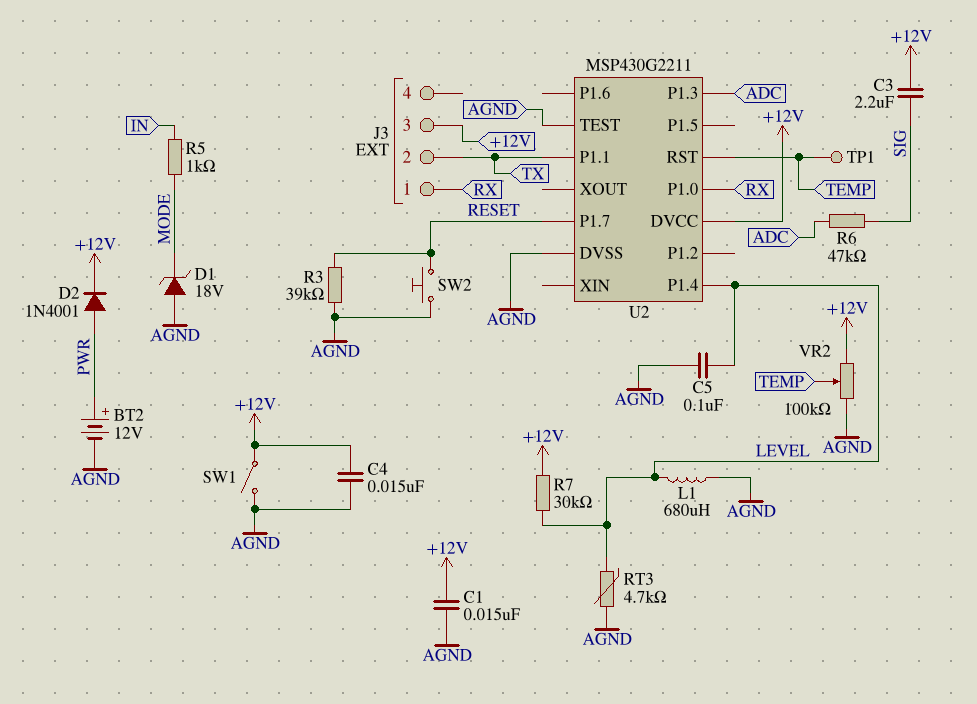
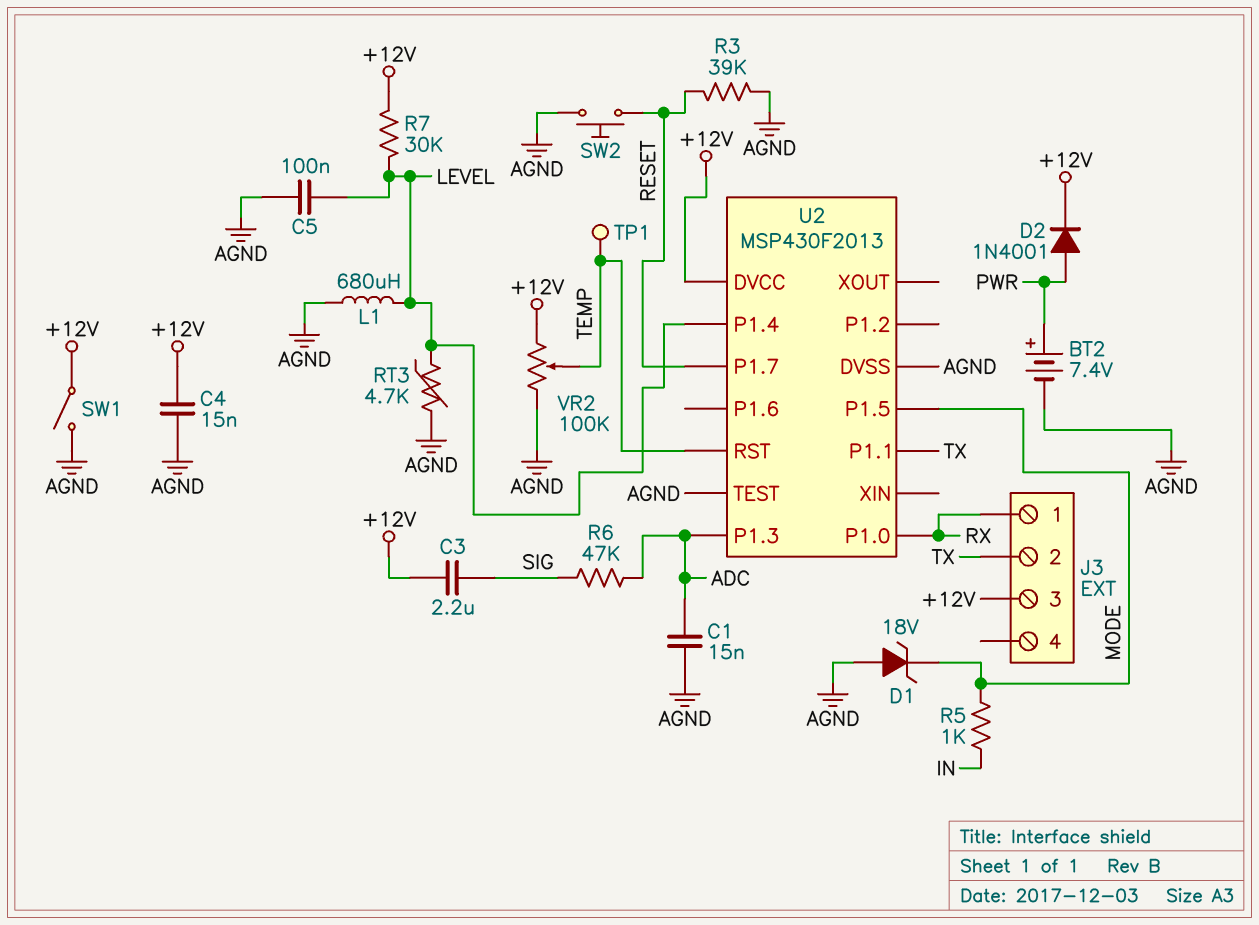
BT2: 12V (plus PWR, minus AGND) -> 7.4V (plus PWR, minus AGND)
C1: 15nF (+12V, AGND) -> 15nF (ADC, AGND)
U2: MSP430G2211 -> MSP430F2013
U2 pin P1.5: none -> MODE

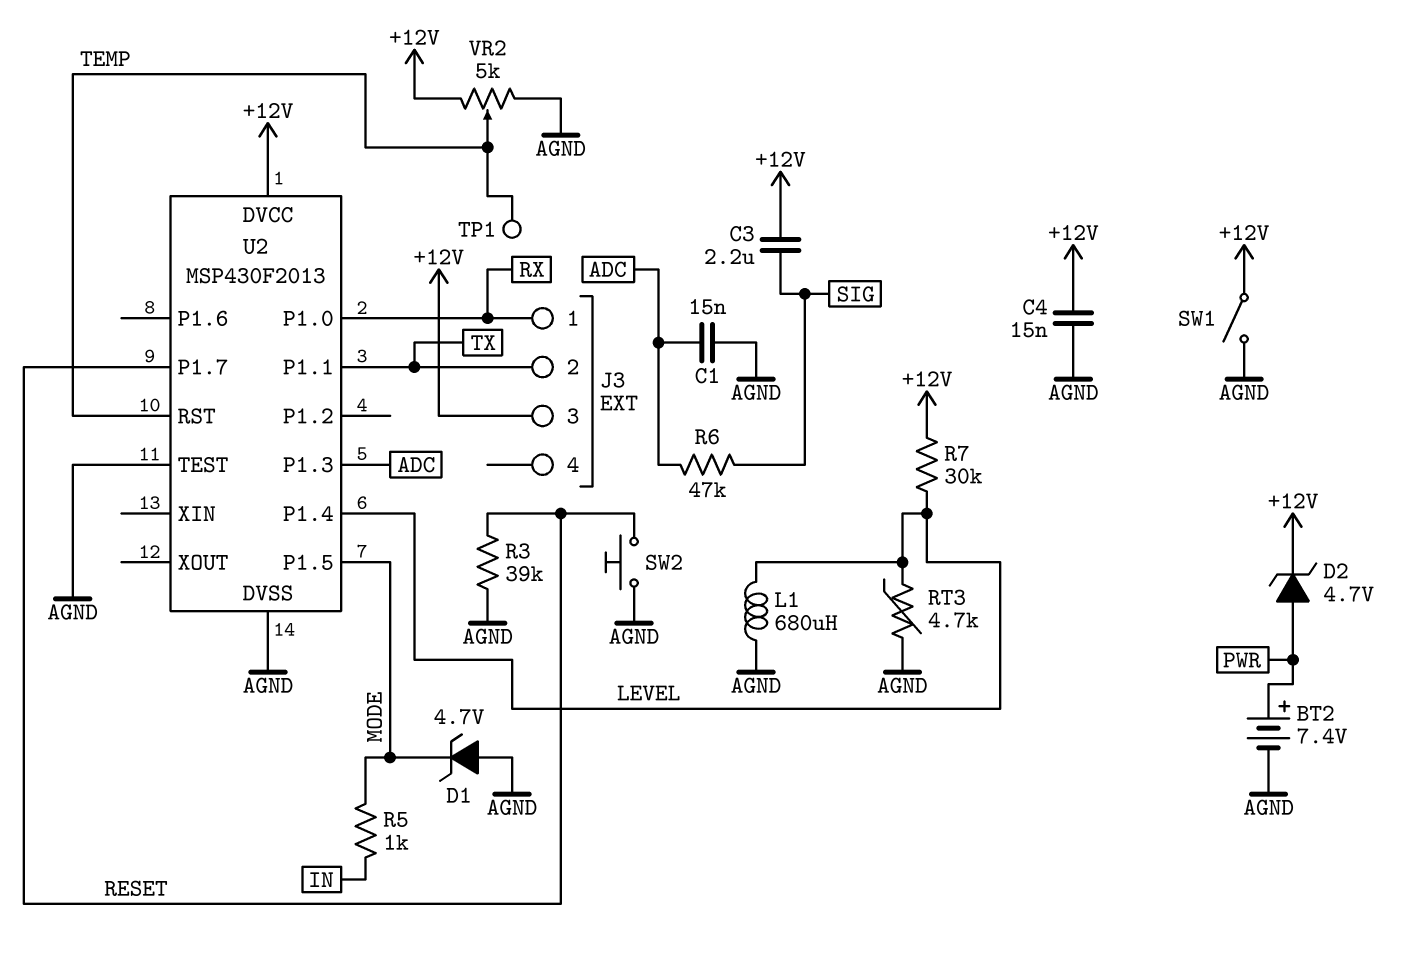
C5: 100nF (AGND, LEVEL) -> none
D1: zener 18V (A AGND, K MODE) -> zener 4.7V (A AGND, K MODE)
D2: diode 1N4001 (A PWR, K +12V) -> zener 4.7V (A PWR, K +12V)
VR2: 100k (+12V, AGND, wiper TEMP) -> 5k (+12V, AGND, wiper TEMP)

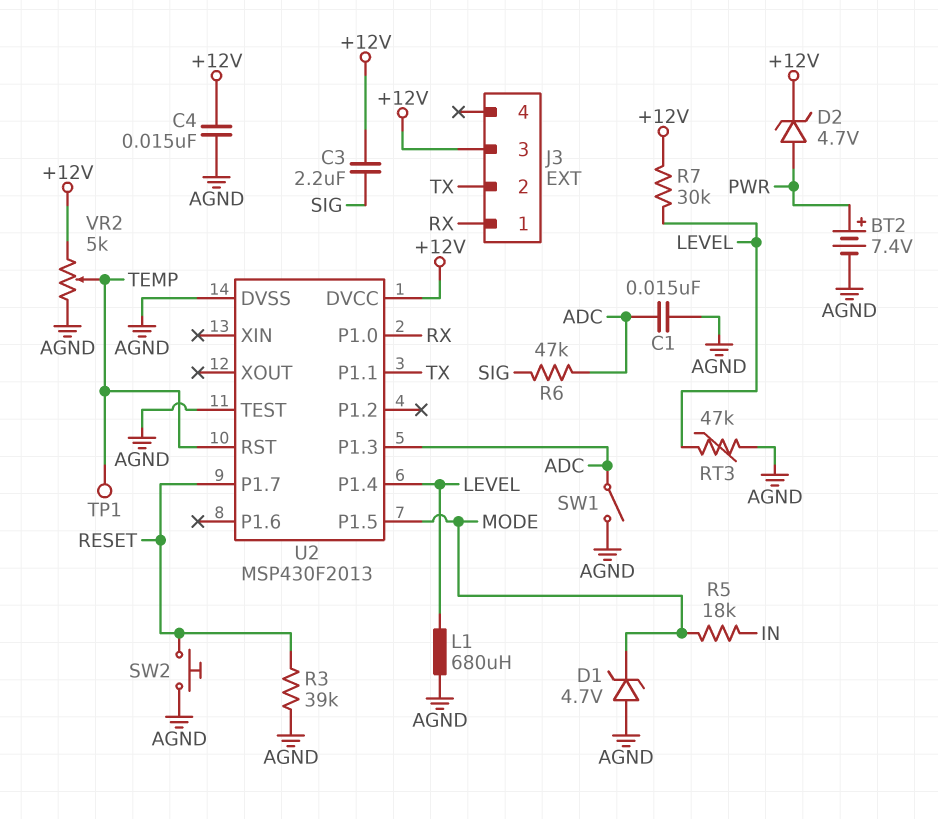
R5: 1k (IN, MODE) -> 18k (IN, MODE)
RT3: 4.7k (AGND, LEVEL) -> 47k (AGND, LEVEL)
SW1: switch (+12V, AGND) -> switch (ADC, AGND)

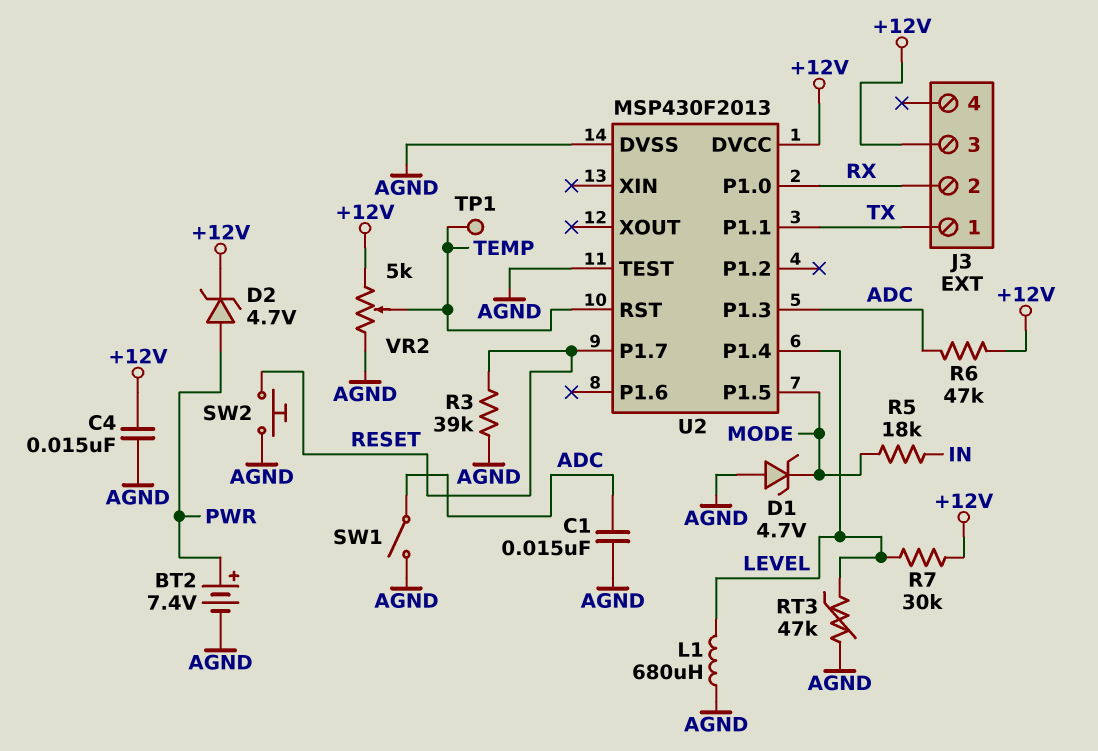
C3: 2.2uF (+12V, SIG) -> none
J3 pin 1: RX -> TX
J3 pin 2: TX -> RX
R6: 47k (ADC, SIG) -> 47k (+12V, ADC)

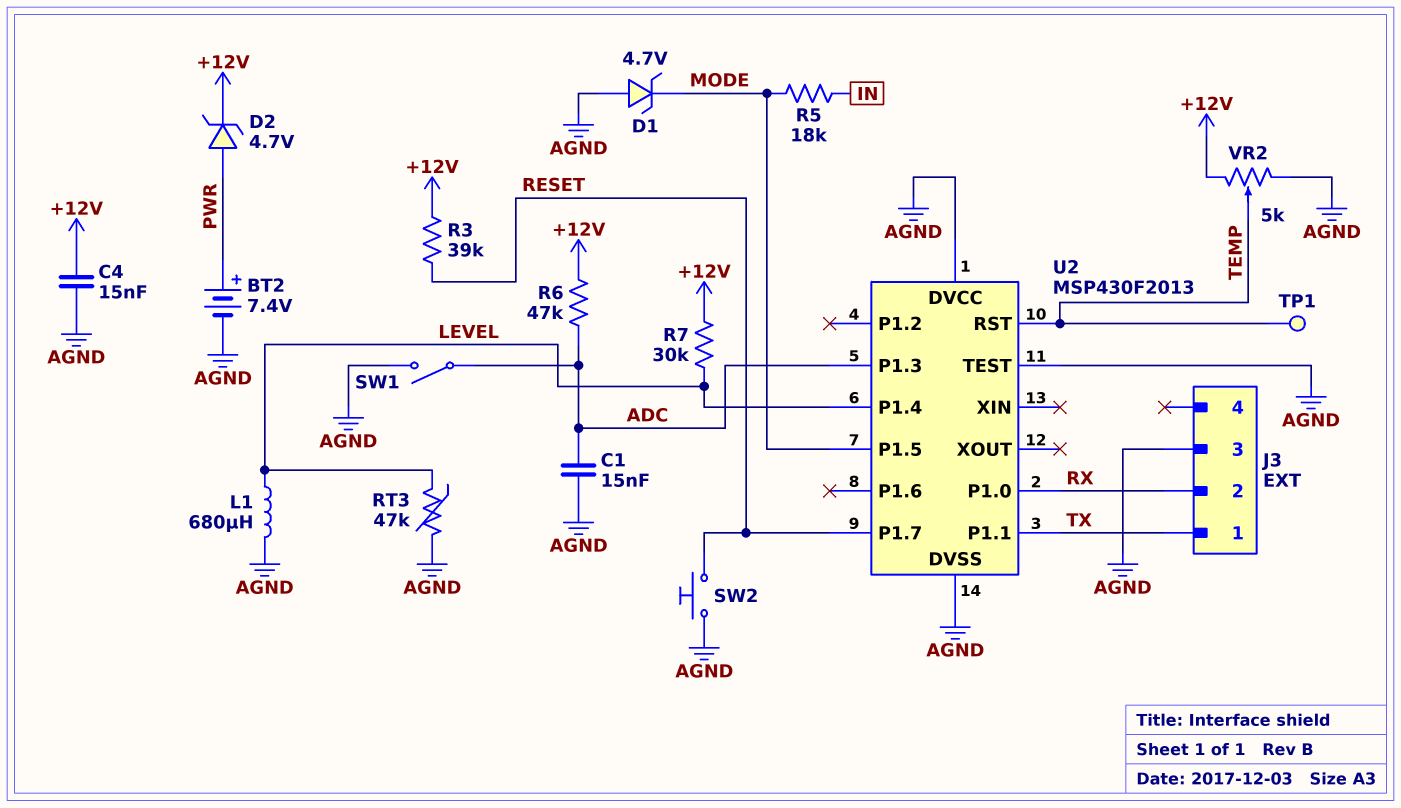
J3 pin 3: +12V -> AGND
R3: 39k (AGND, RESET) -> 39k (+12V, RESET)
U2 pin DVCC: +12V -> AGND

